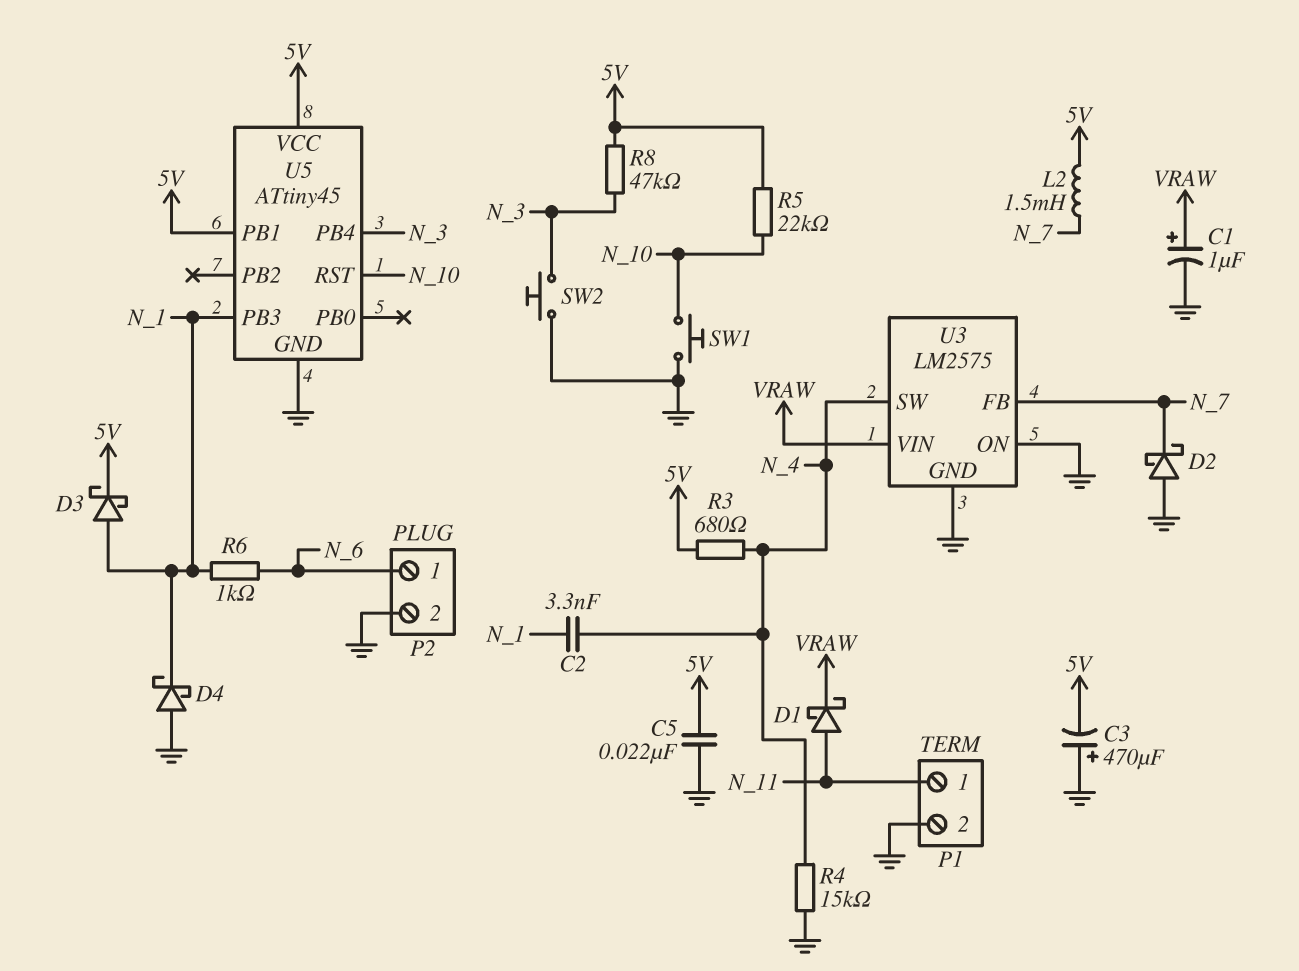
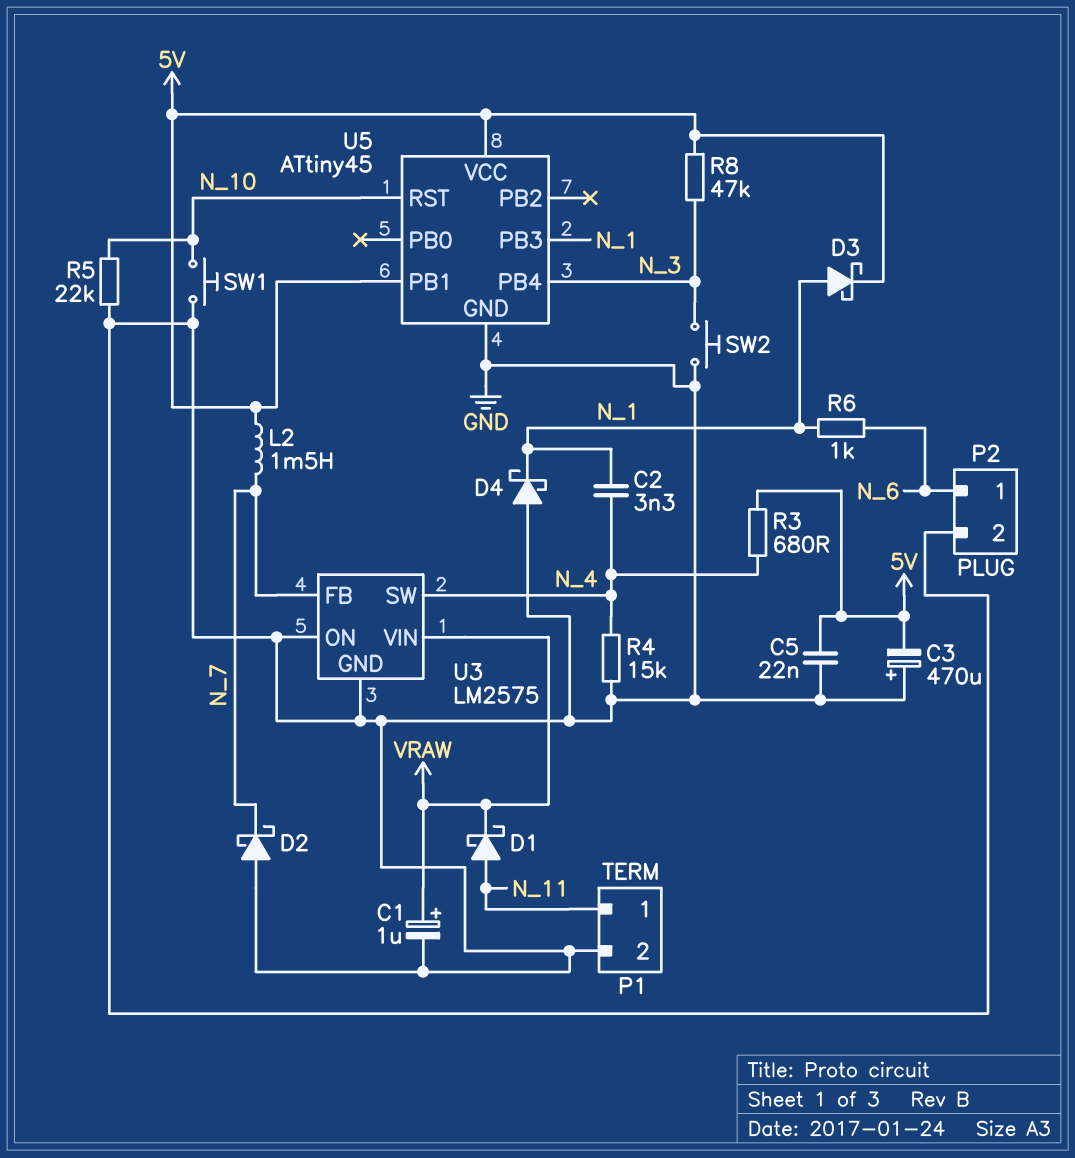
R5: 22k (5V, N_10) -> 22k (GND, N_10)

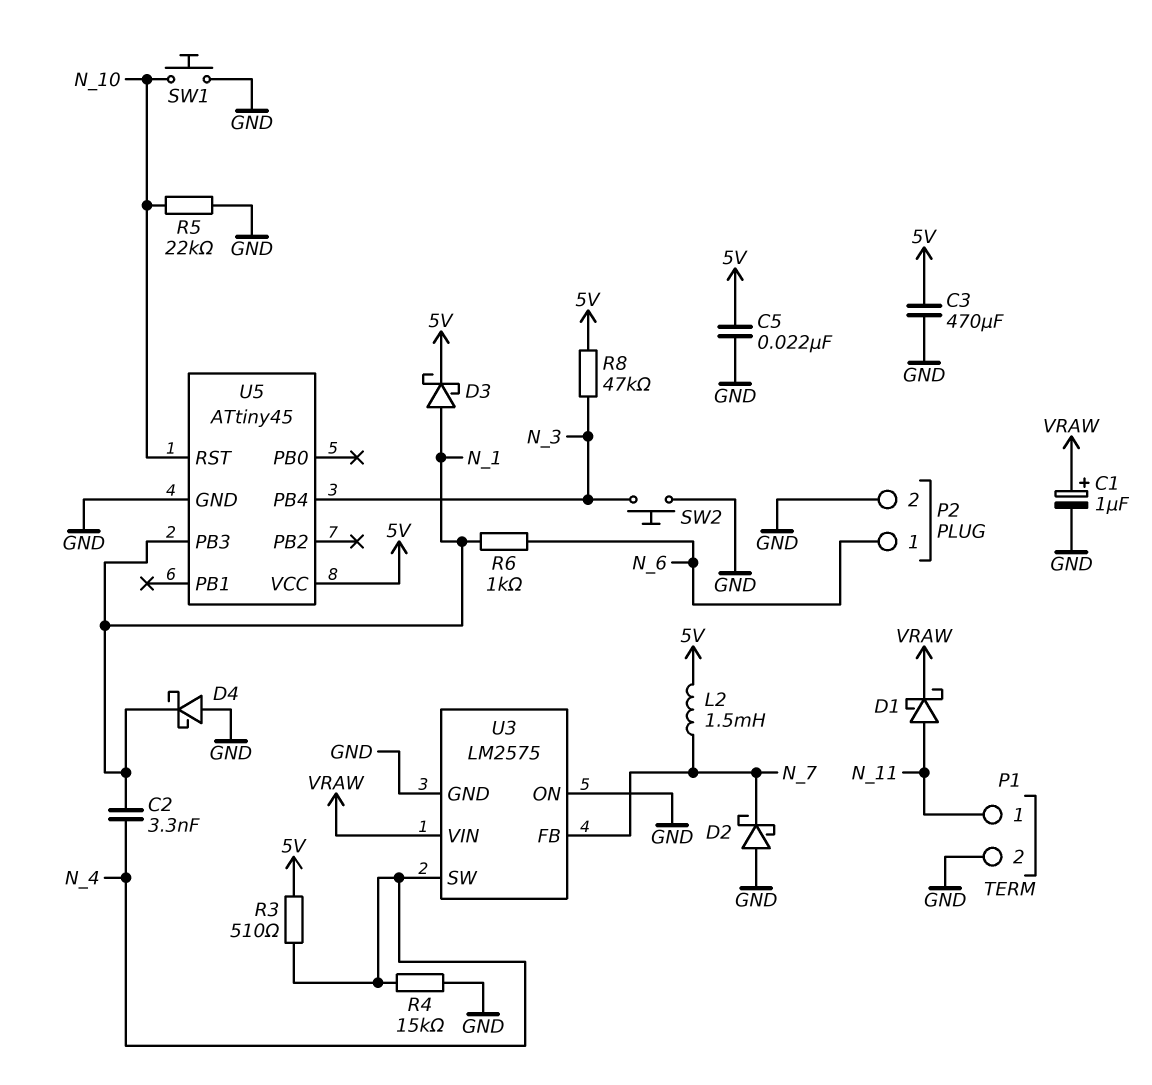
C3: 470uF (plus GND, minus 5V) -> 470uF (5V, GND)
R3: 680 (5V, N_4) -> 510 (5V, N_4)
U5 pin PB1: 5V -> none

